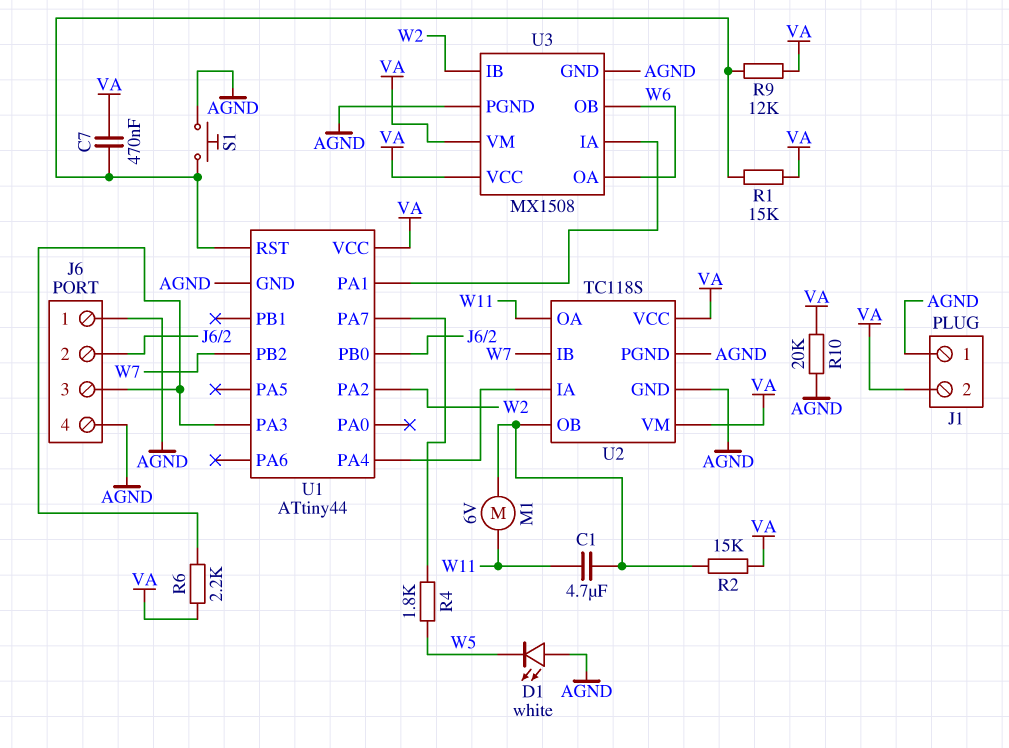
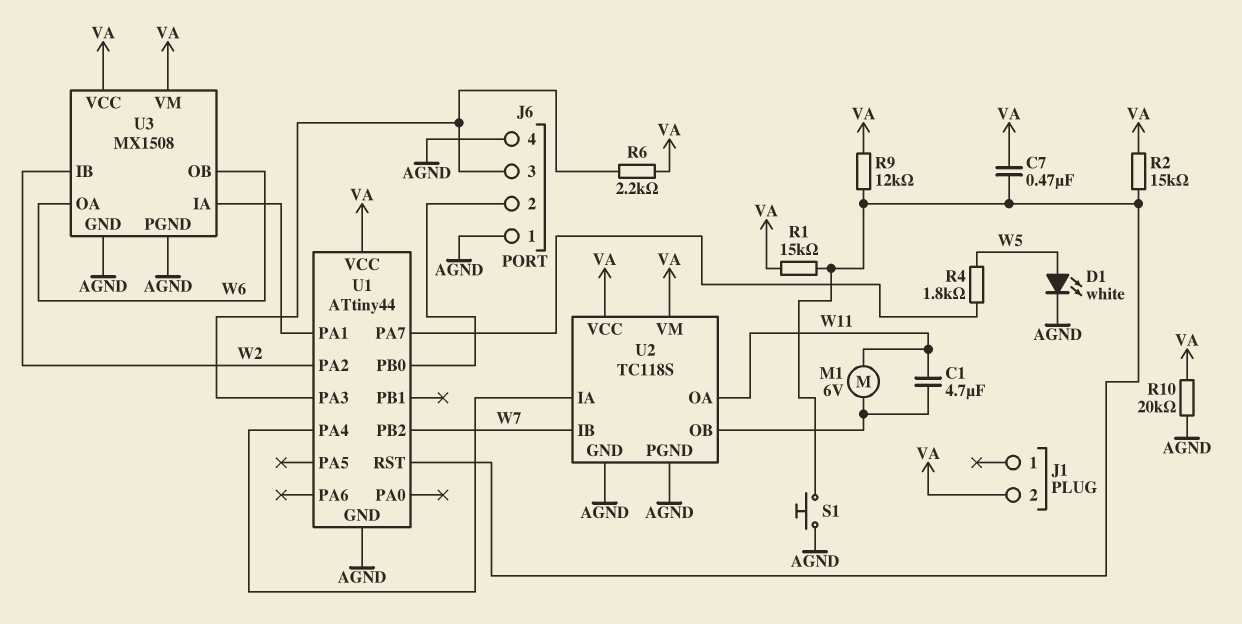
D1: LED white (A AGND, K W5) -> LED white (A W5, K AGND)
J1 pin 1: AGND -> none
R2: 15k (U2/OB, VA) -> 15k (U1/RST, VA)

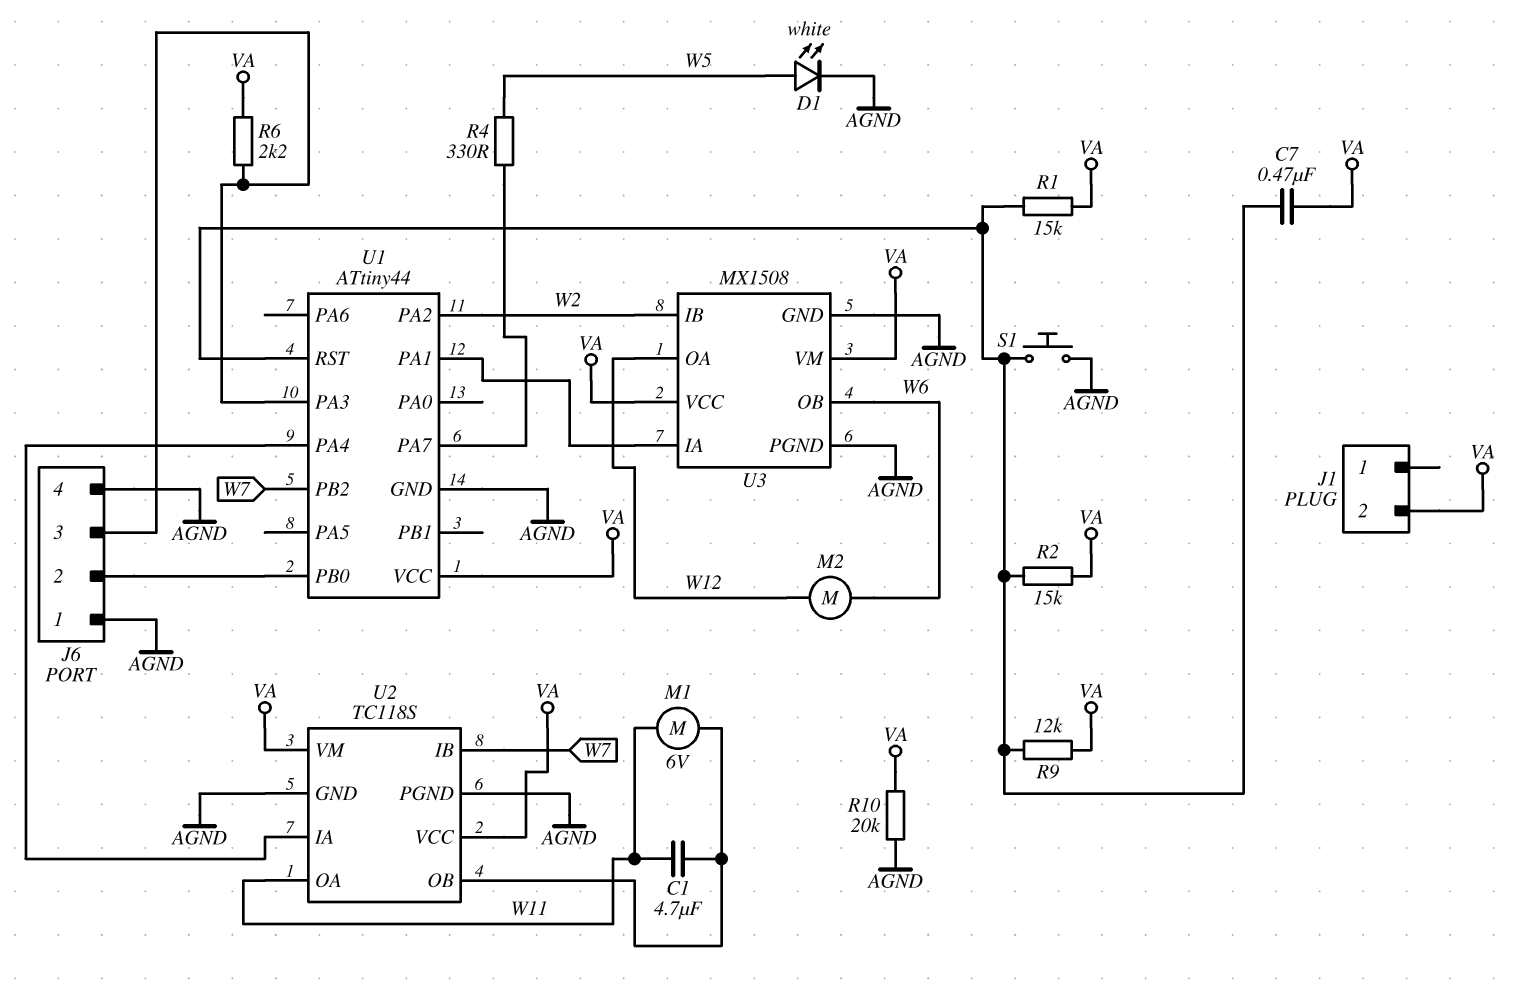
M2: none -> motor (W6, W12)
R4: 1.8k (U1/PA7, W5) -> 330 (U1/PA7, W5)
U3 pin OA: W6 -> W12

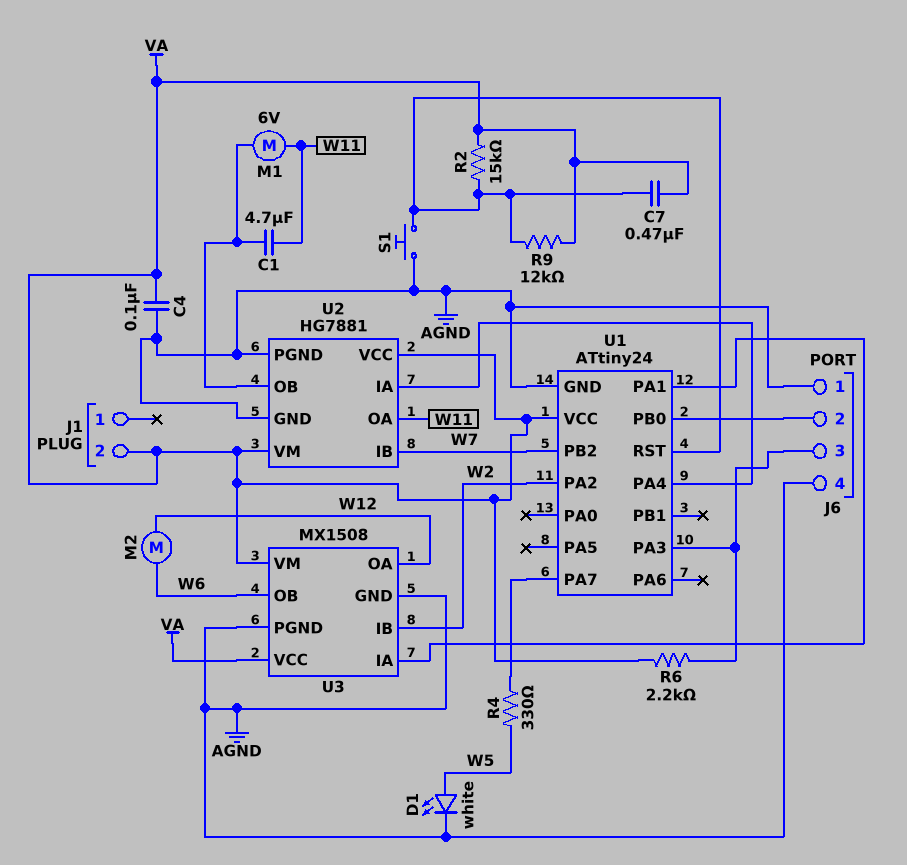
C4: none -> 100nF (AGND, VA)
R1: 15k (U1/RST, VA) -> none
R10: 20k (AGND, VA) -> none
U1: ATtiny44 -> ATtiny24
U2: TC118S -> HG7881

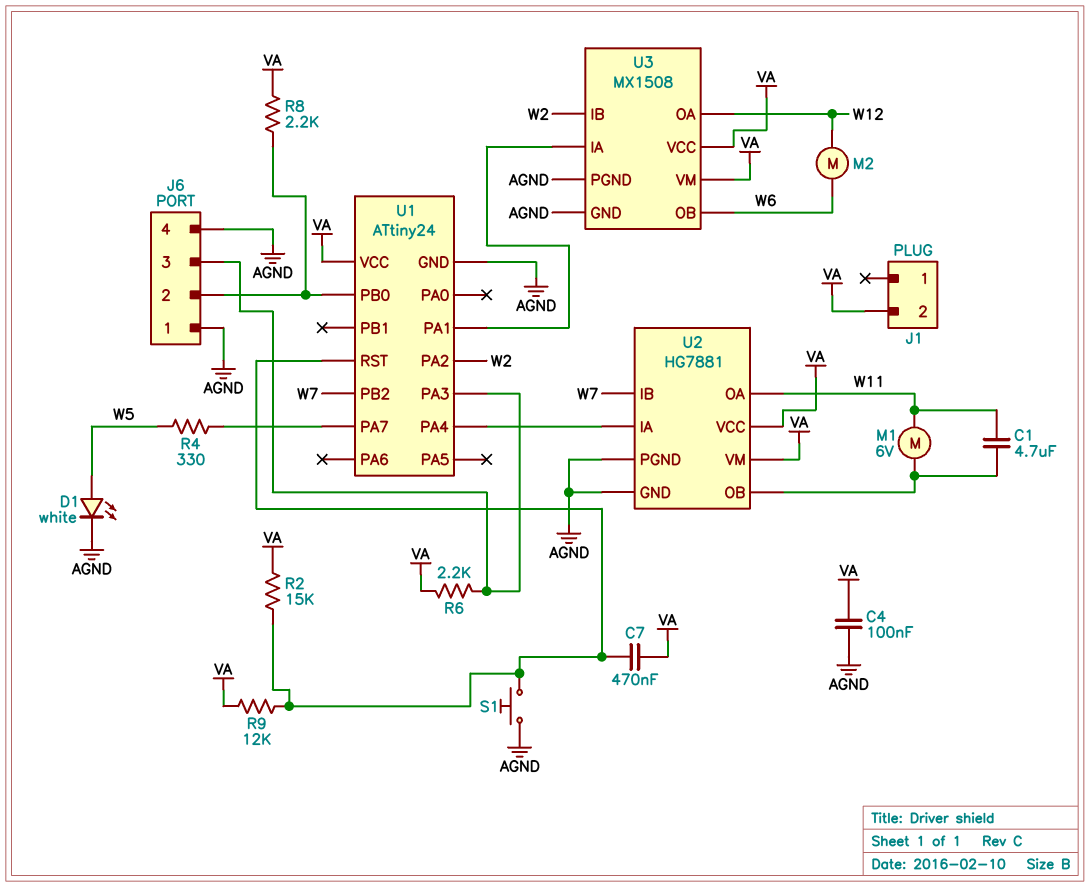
R8: none -> 2.2k (J6/2, VA)

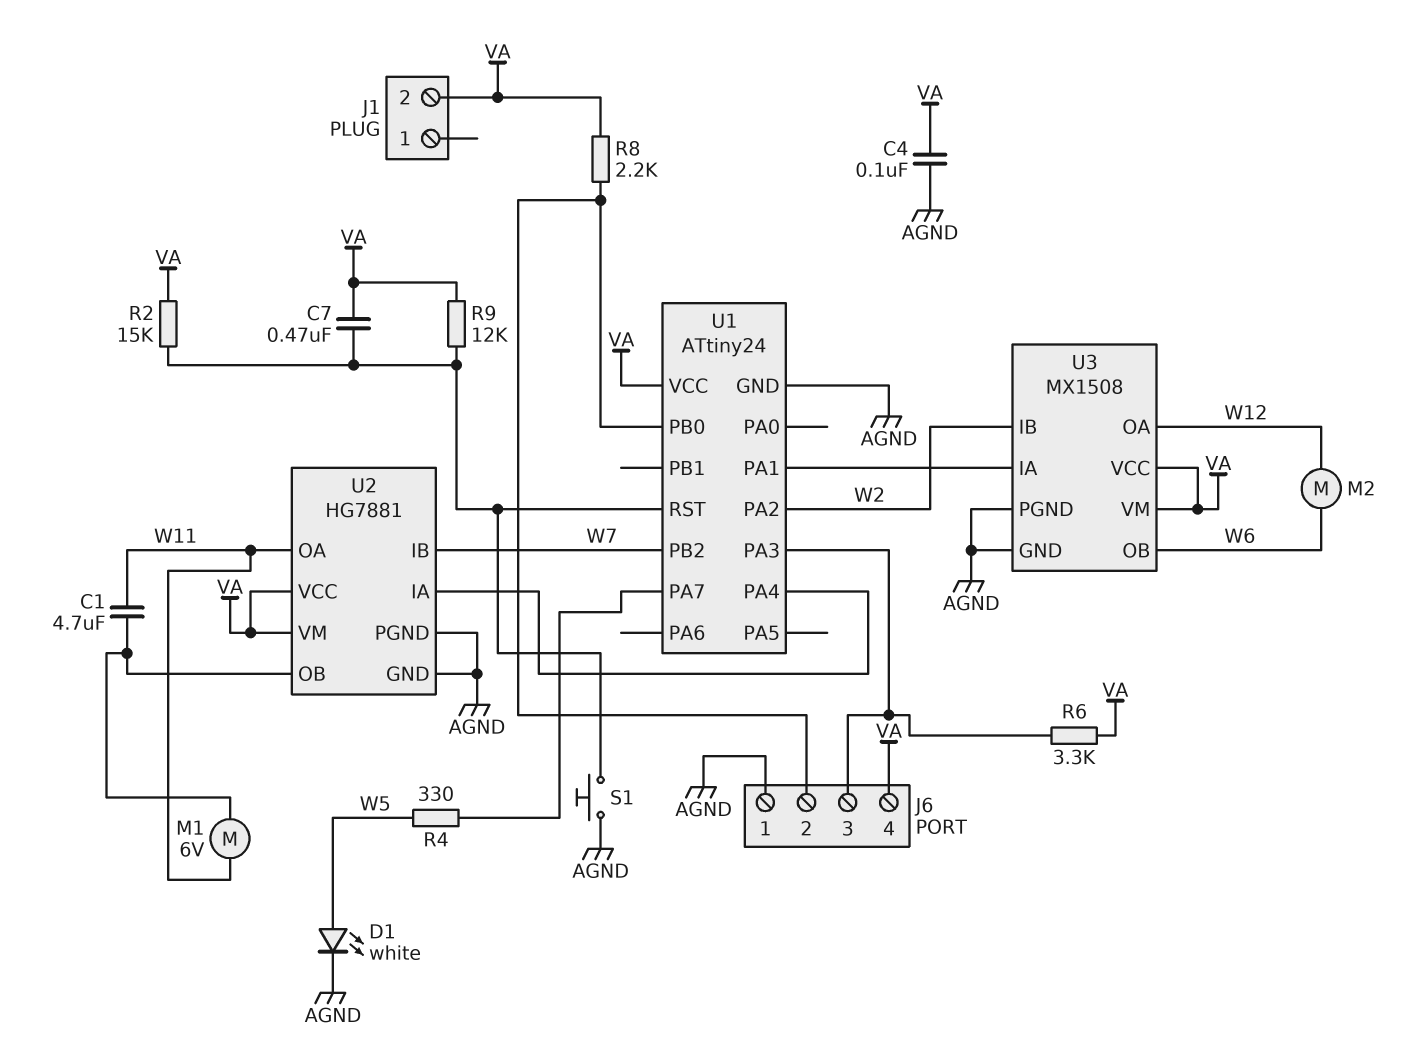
J6 pin 4: AGND -> VA
R6: 2.2k (J6/3, VA) -> 3.3k (J6/3, VA)

